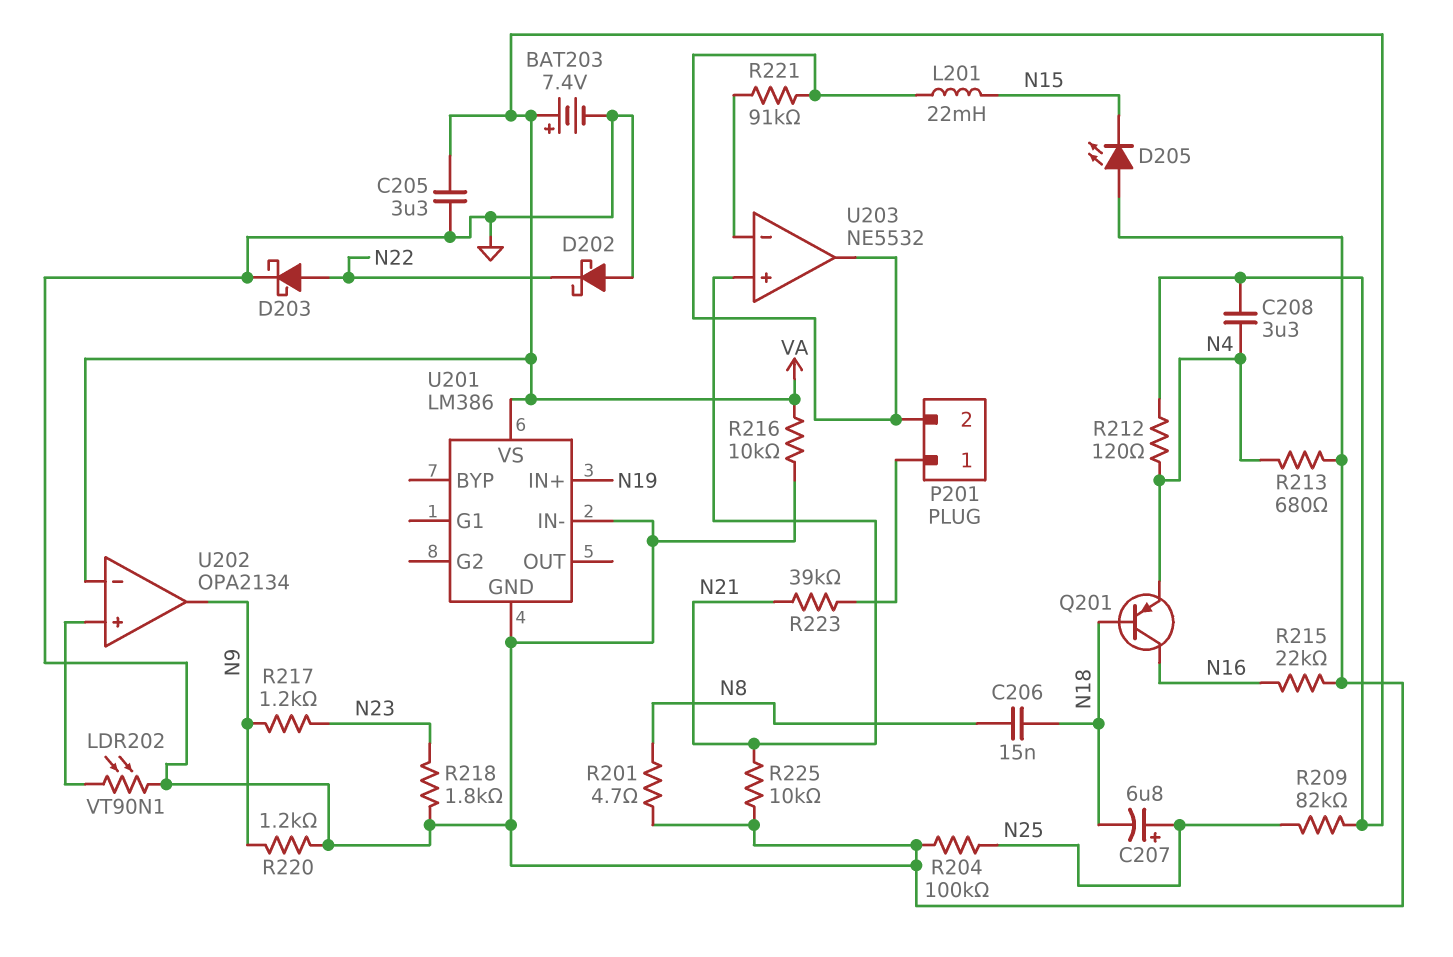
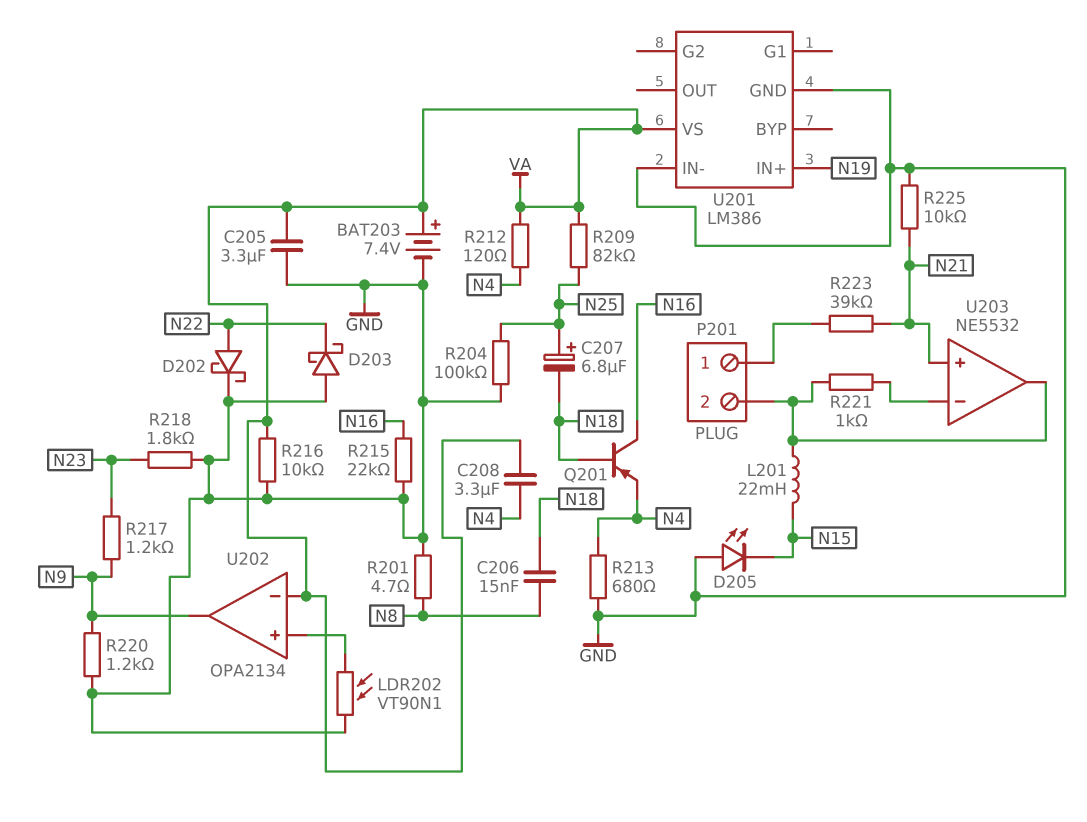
D202: schottky (A GND, K N22) -> schottky (A N22, K GND)
D203: schottky (A N22, K GND) -> schottky (A GND, K N22)
R221: 91k (P201/2, U203/in-) -> 1k (P201/2, U203/in-)

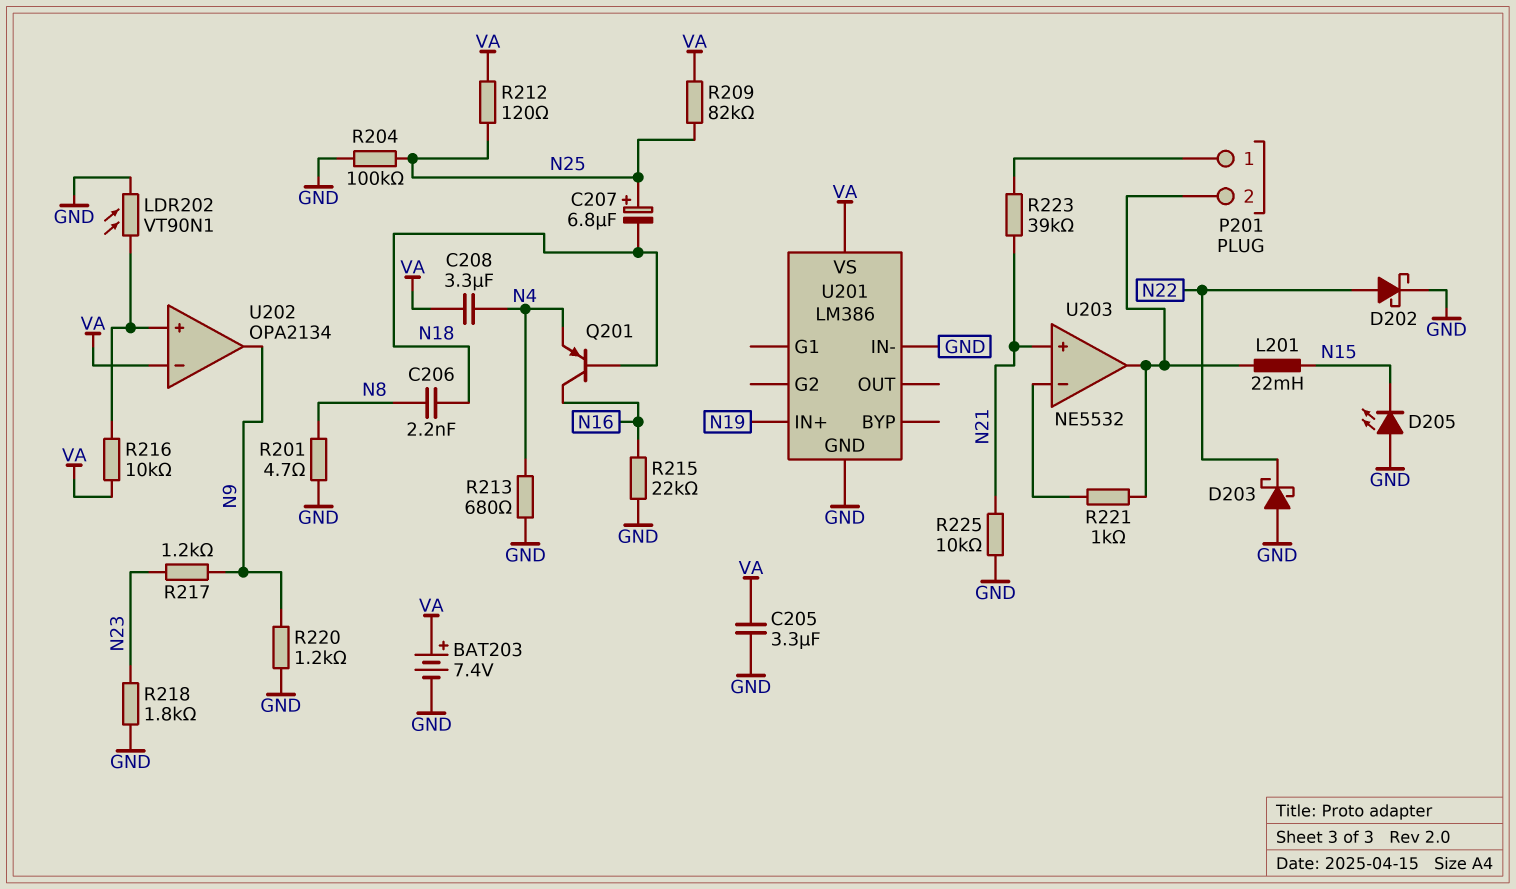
C206: 15nF (N8, N18) -> 2.2nF (N8, N18)
R212: 120 (N4, VA) -> 120 (N25, VA)
R216: 10k (GND, VA) -> 10k (U202/in+, VA)

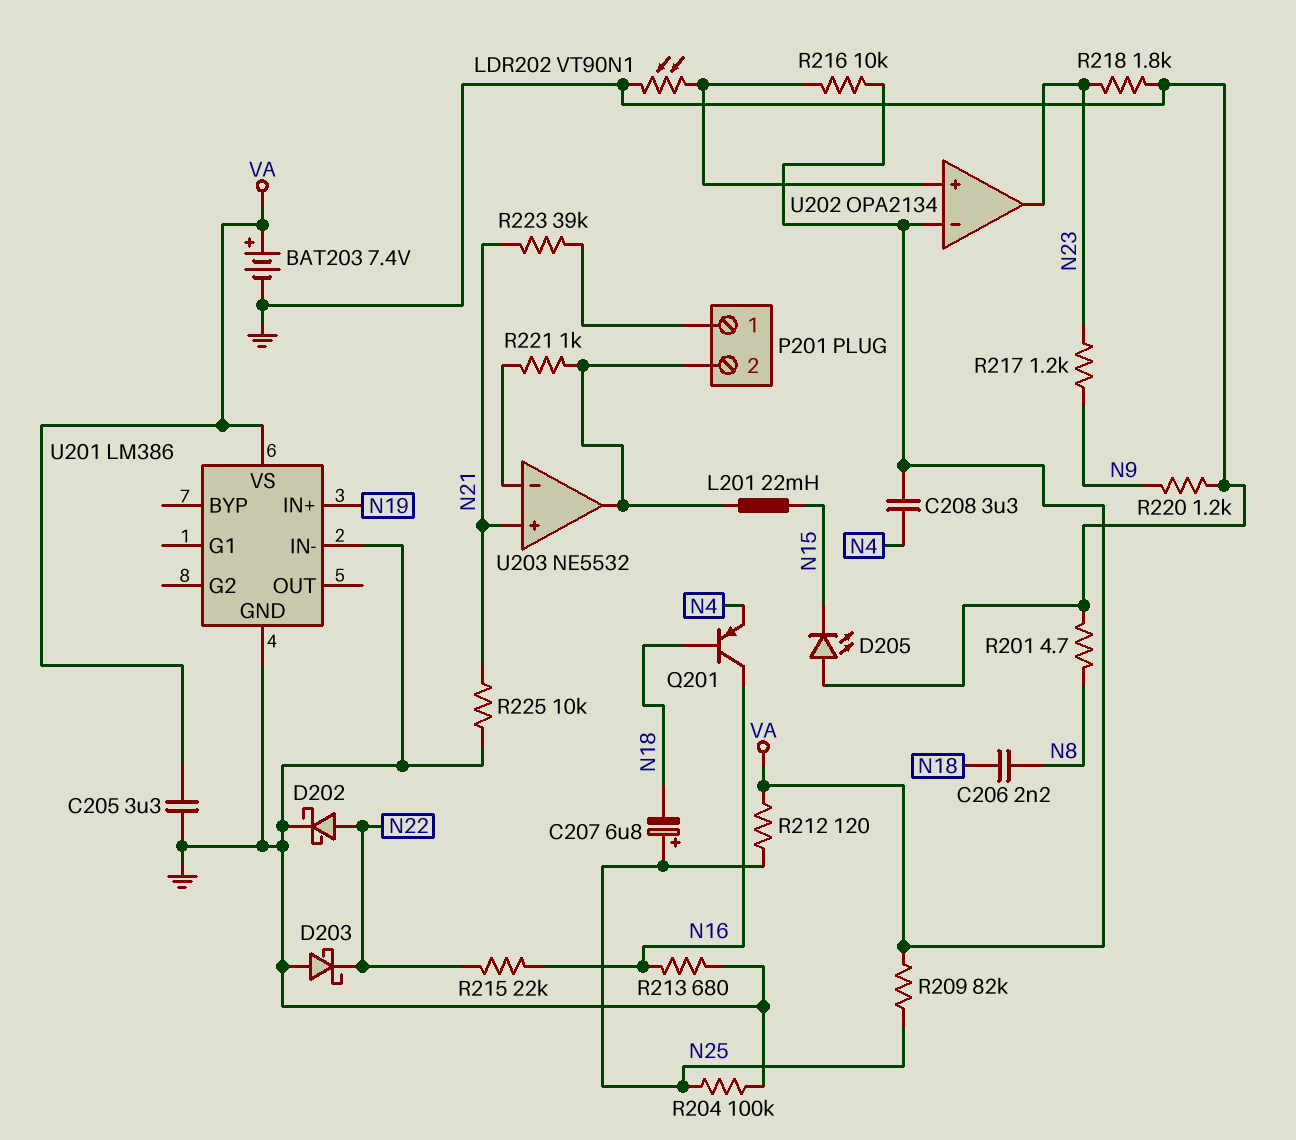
R213: 680 (GND, N4) -> 680 (GND, N16)
R215: 22k (GND, N16) -> 22k (N16, N22)
U202 pin out: N9 -> N23

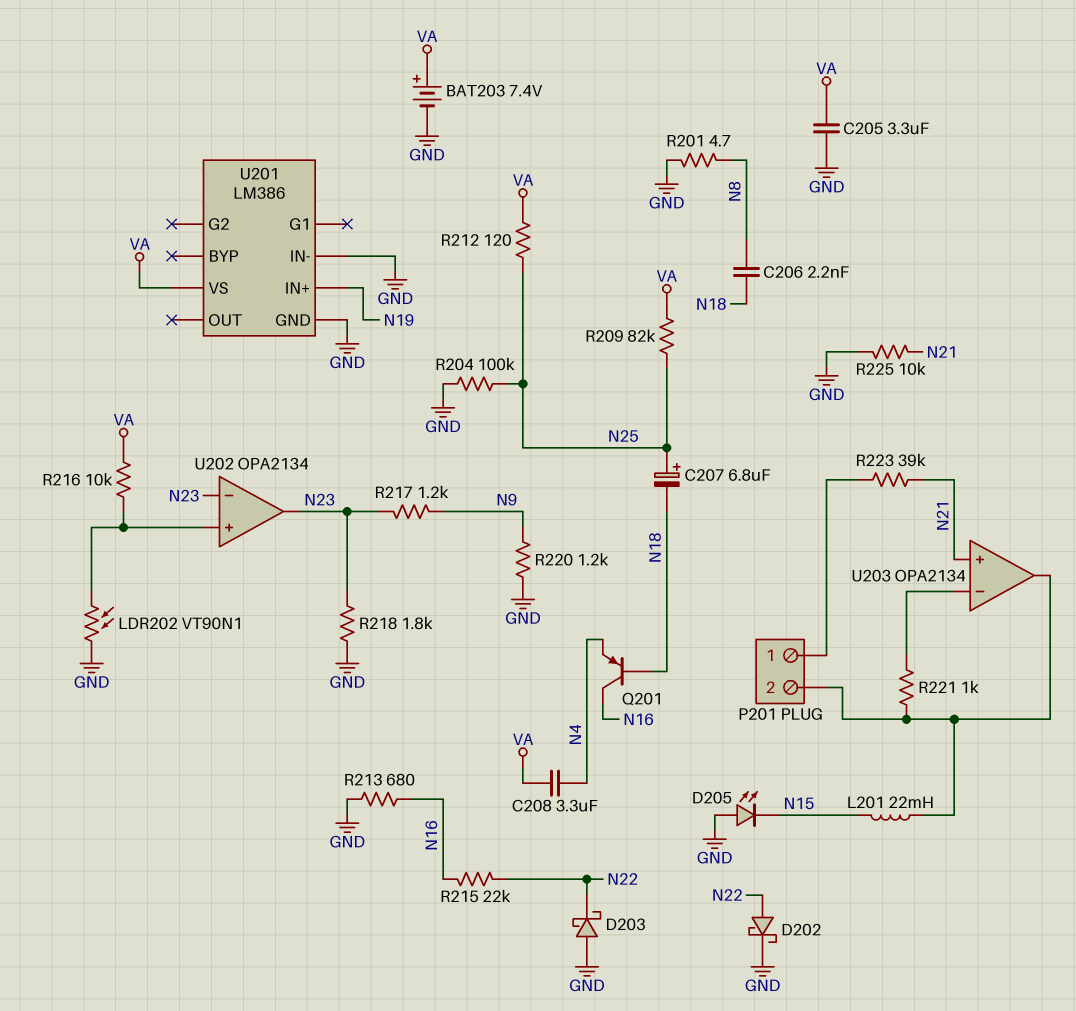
U202 pin in-: VA -> N23
U203: NE5532 -> OPA2134

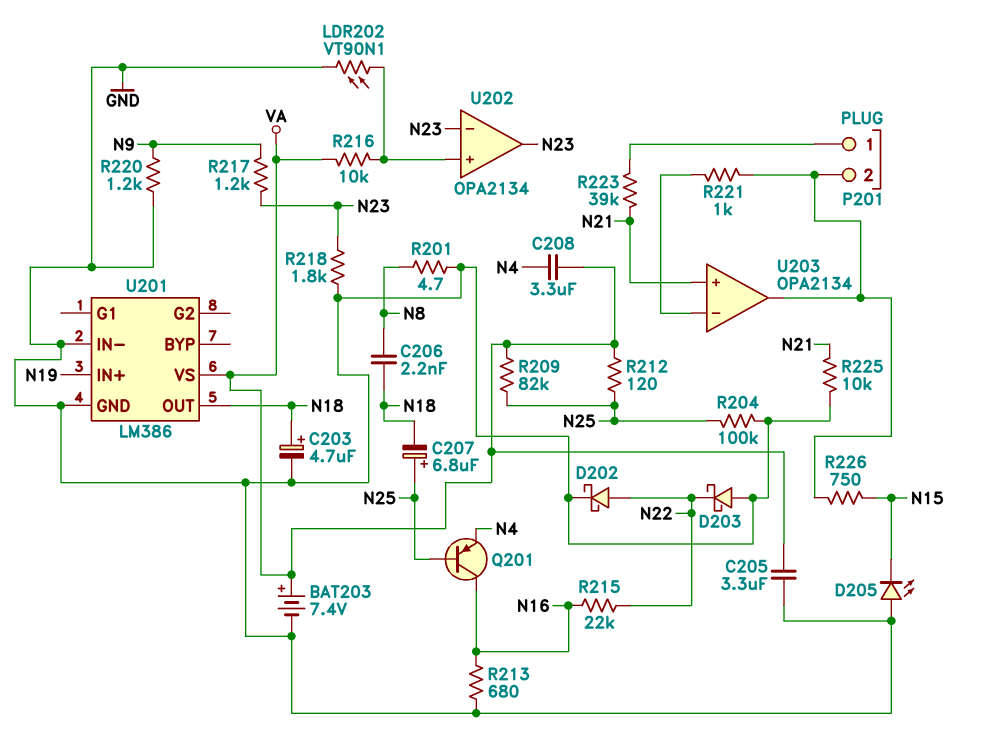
C203: none -> 4.7uF (plus N18, minus GND)
L201: 22mH (N15, P201/2) -> none
Q201: PNP (B N18, C N16, E N4) -> PNP (B N25, C N16, E N4)
R226: none -> 750 (N15, P201/2)
U201 pin OUT: none -> N18

